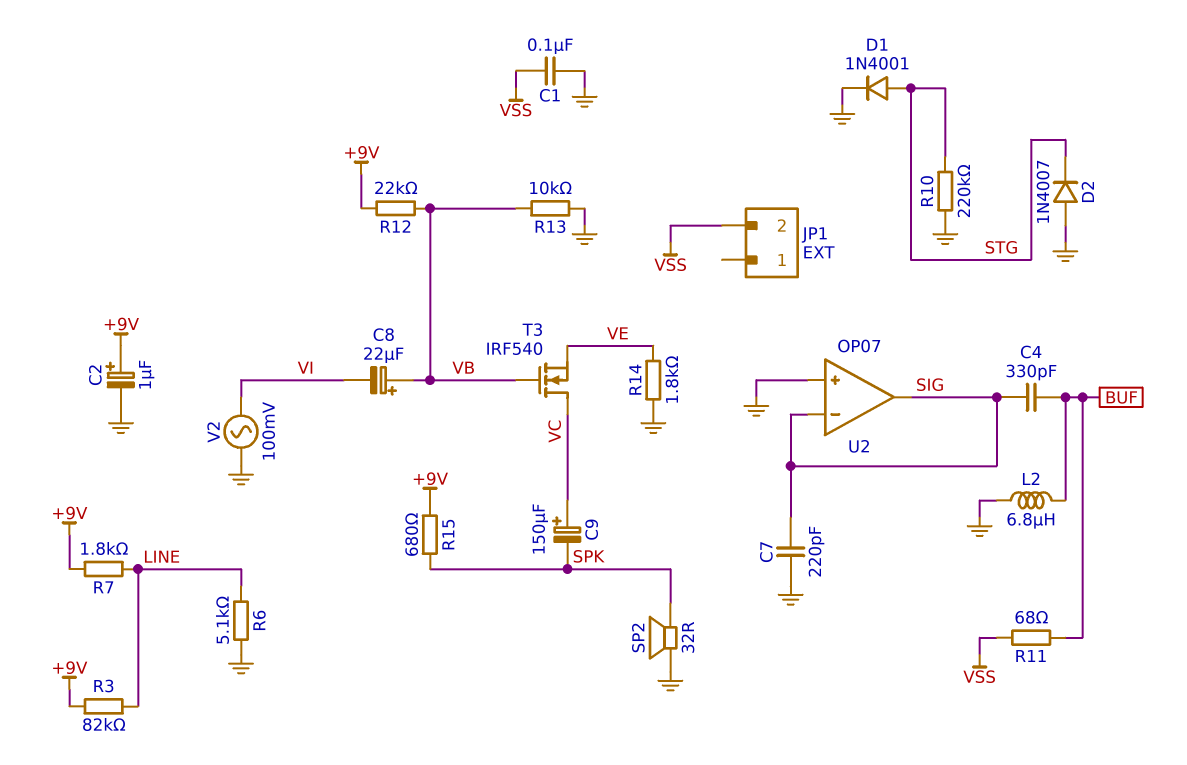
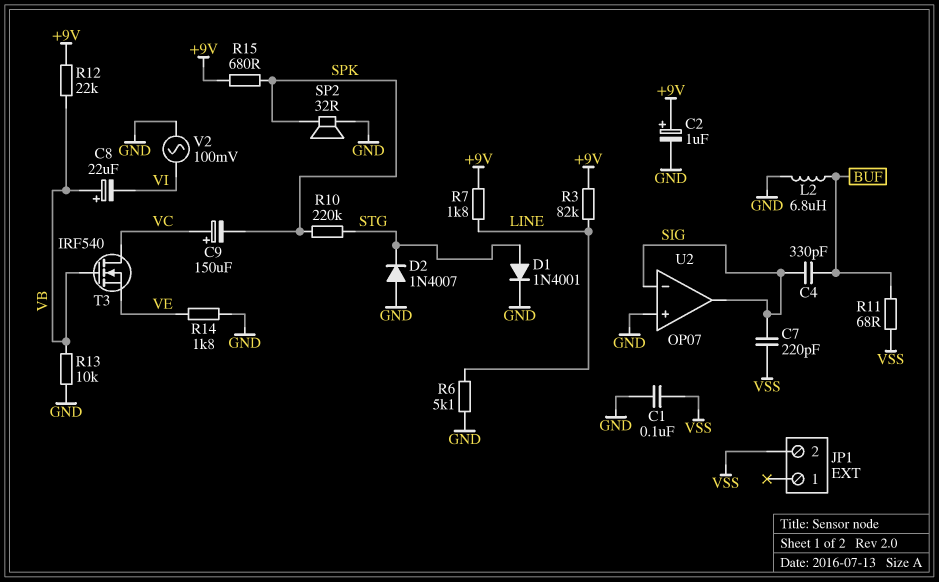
C7: 220pF (GND, SIG) -> 220pF (SIG, VSS)
R10: 220k (GND, STG) -> 220k (SPK, STG)

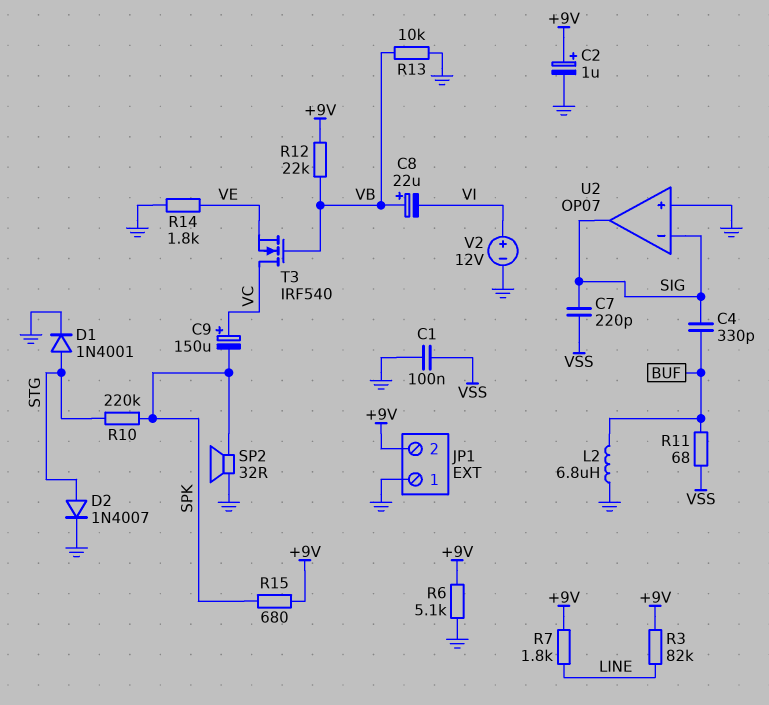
D2: diode 1N4007 (A GND, K STG) -> diode 1N4007 (A STG, K GND)
JP1 pin 1: none -> GND
JP1 pin 2: VSS -> +9V
R6: 5.1k (GND, LINE) -> 5.1k (+9V, GND)
V2: AC 100mV (GND, VI) -> 12V (plus VI, minus GND)

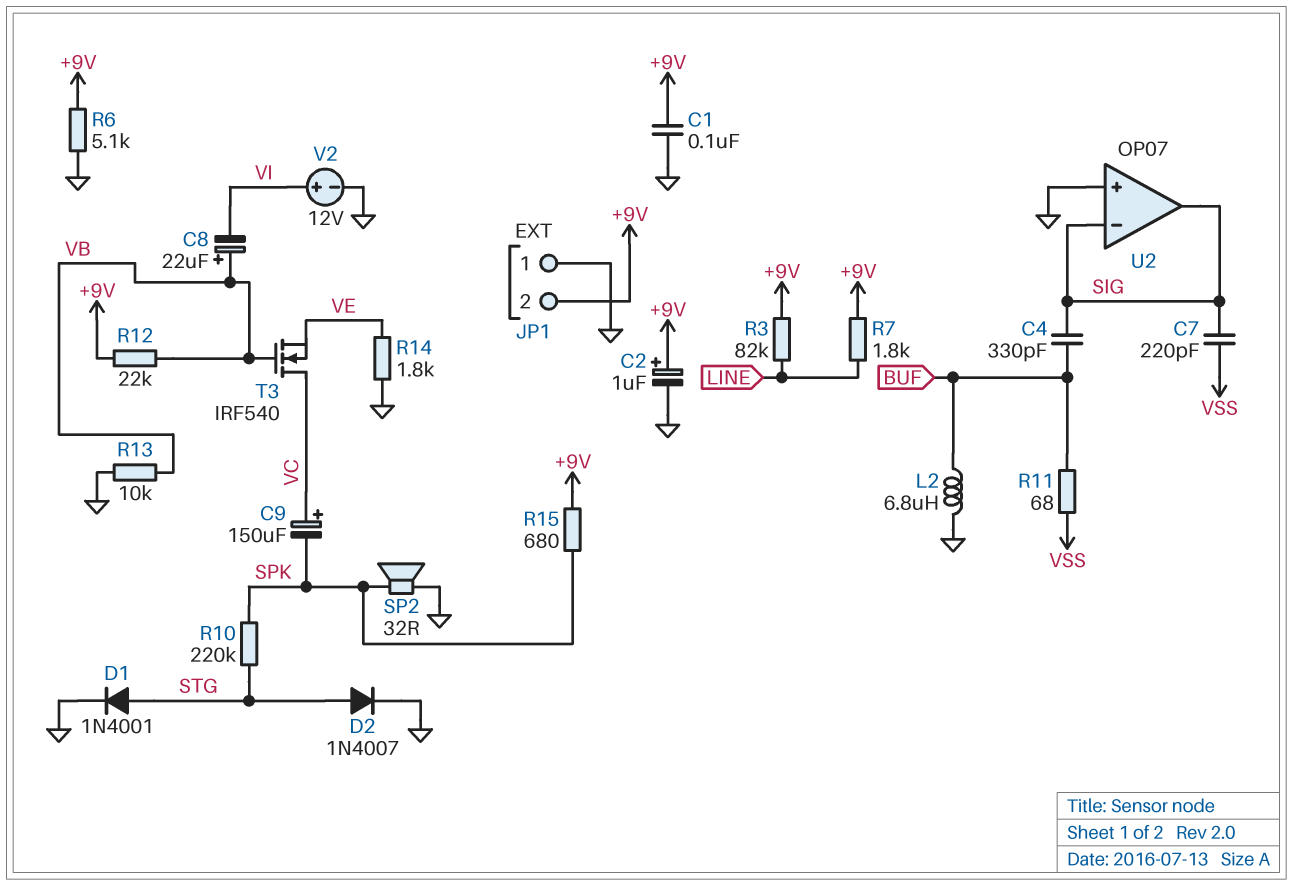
C1: 100nF (GND, VSS) -> 100nF (+9V, GND)

